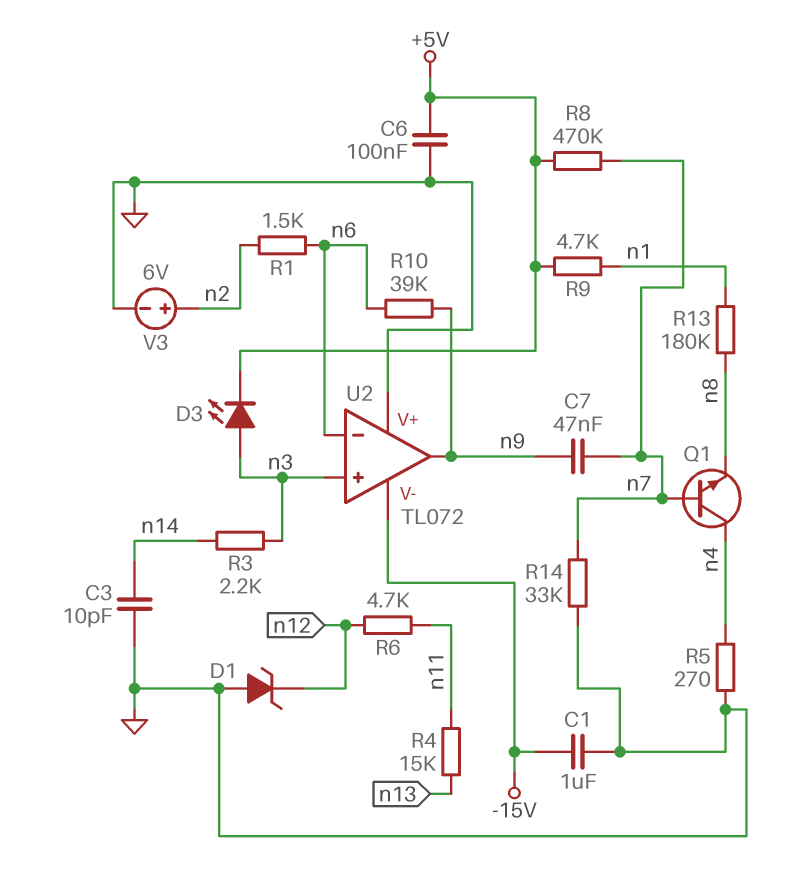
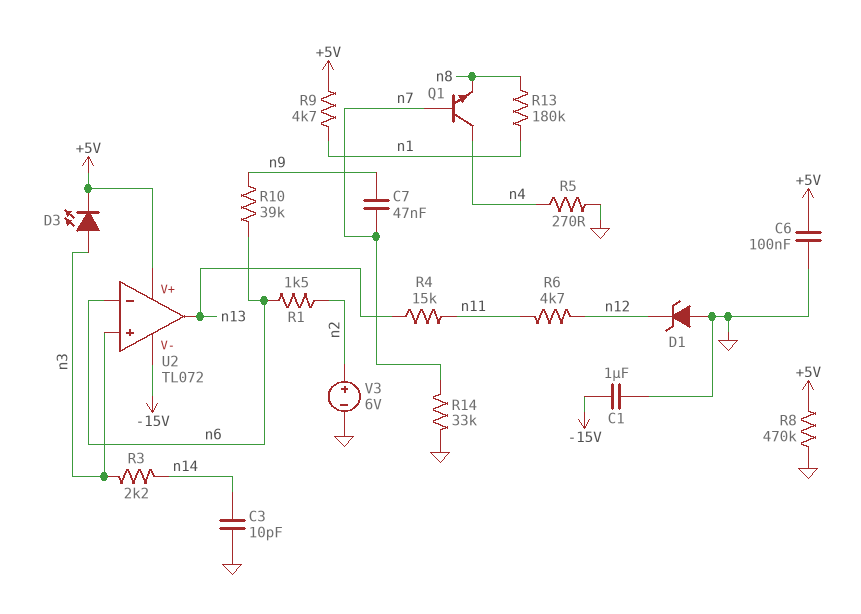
R8: 470k (+5V, n7) -> 470k (+5V, GND)
U2 pin V+: GND -> +5V
U2 pin out: n9 -> n13

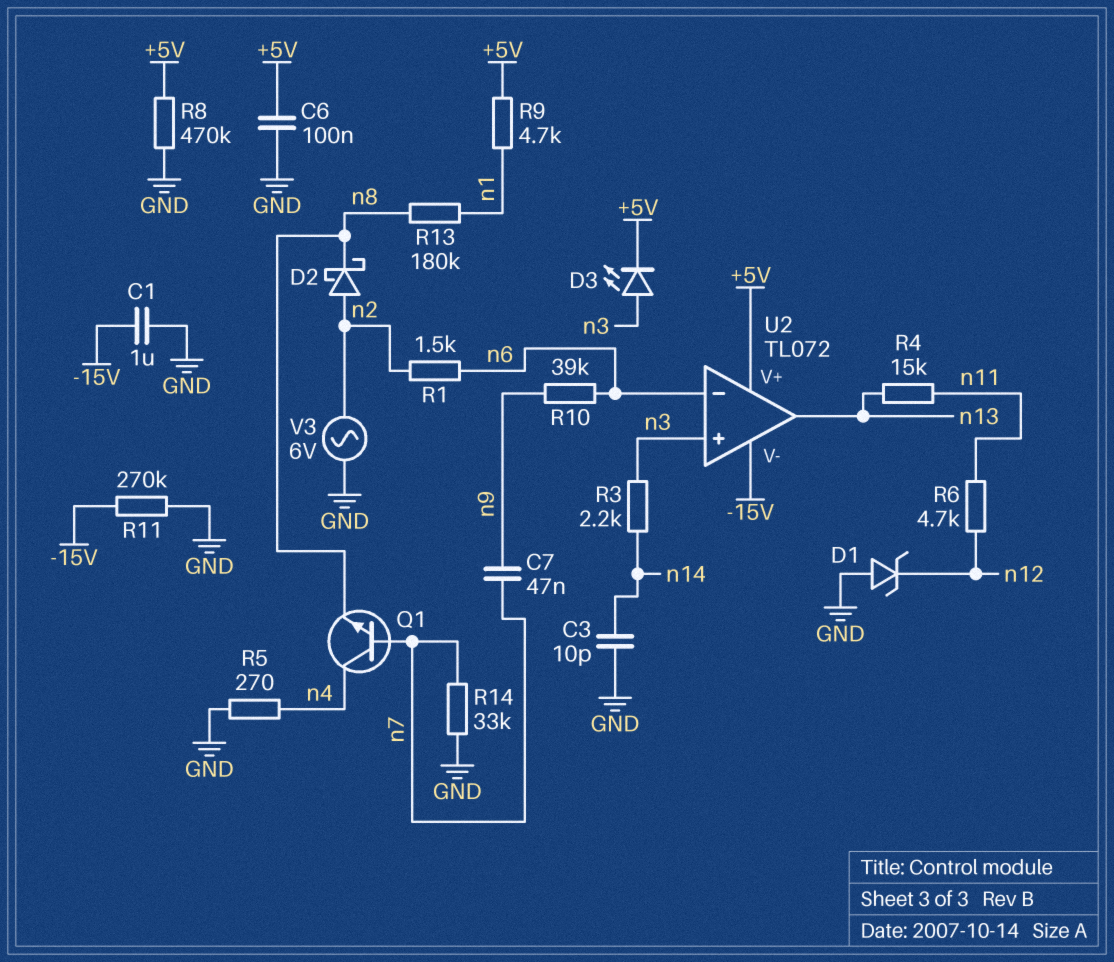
D2: none -> schottky (A n2, K n8)
R11: none -> 270k (-15V, GND)
V3: 6V (plus n2, minus GND) -> AC 6V (GND, n2)

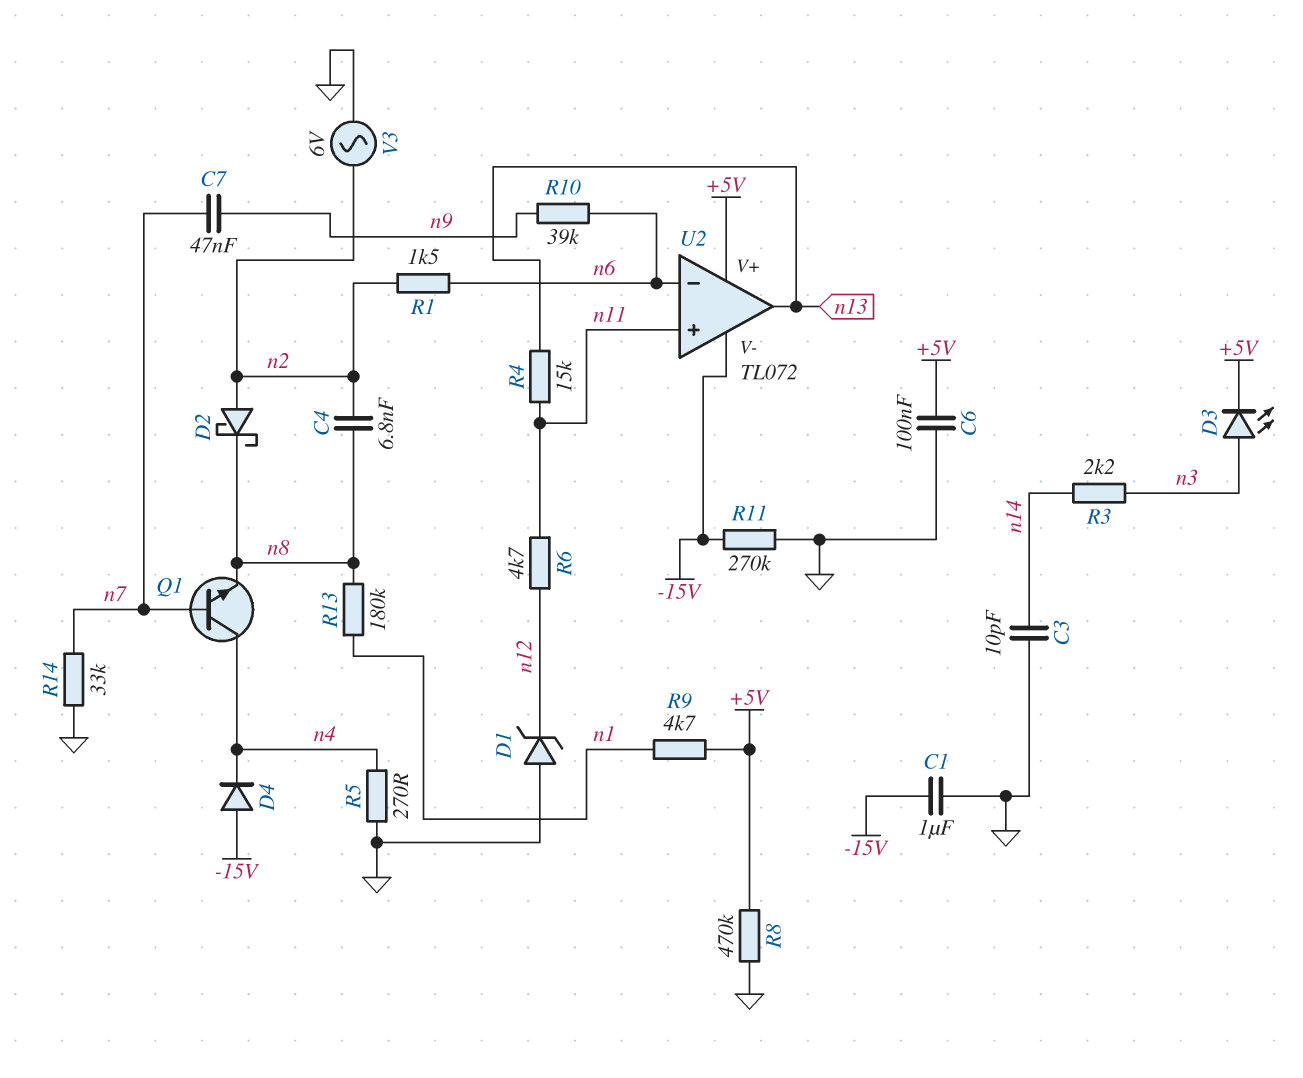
C4: none -> 6.8nF (n2, n8)
D4: none -> diode (A -15V, K n4)
U2 pin in+: n3 -> n11

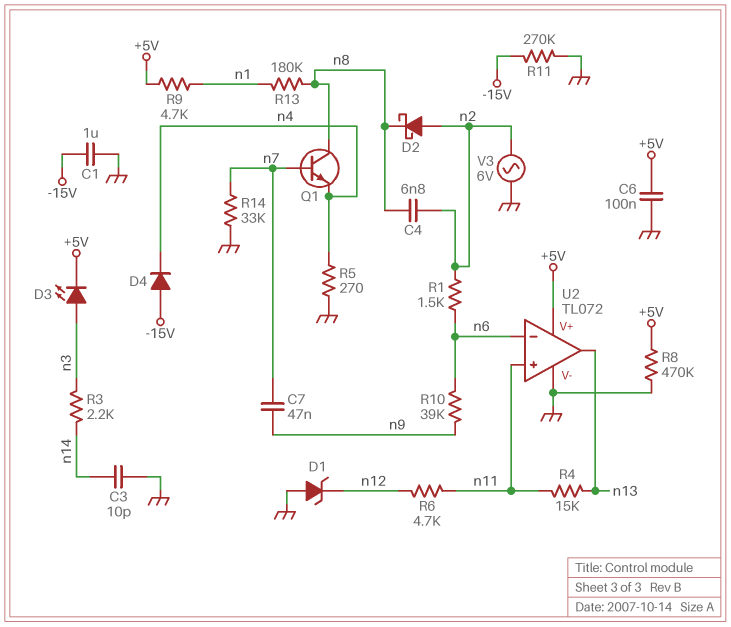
Q1: NPN (B n7, C n4, E n8) -> NPN (B n7, C n8, E n4)
U2 pin V-: -15V -> GND

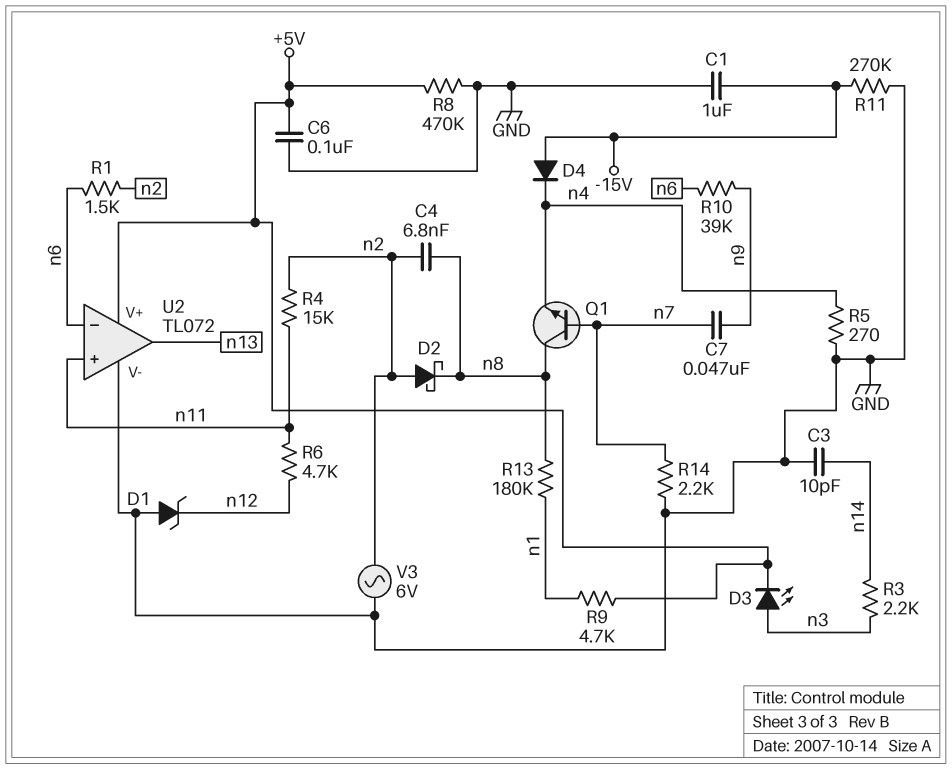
R4: 15k (n11, n13) -> 15k (n2, n11)
R14: 33k (GND, n7) -> 2.2k (GND, n7)

